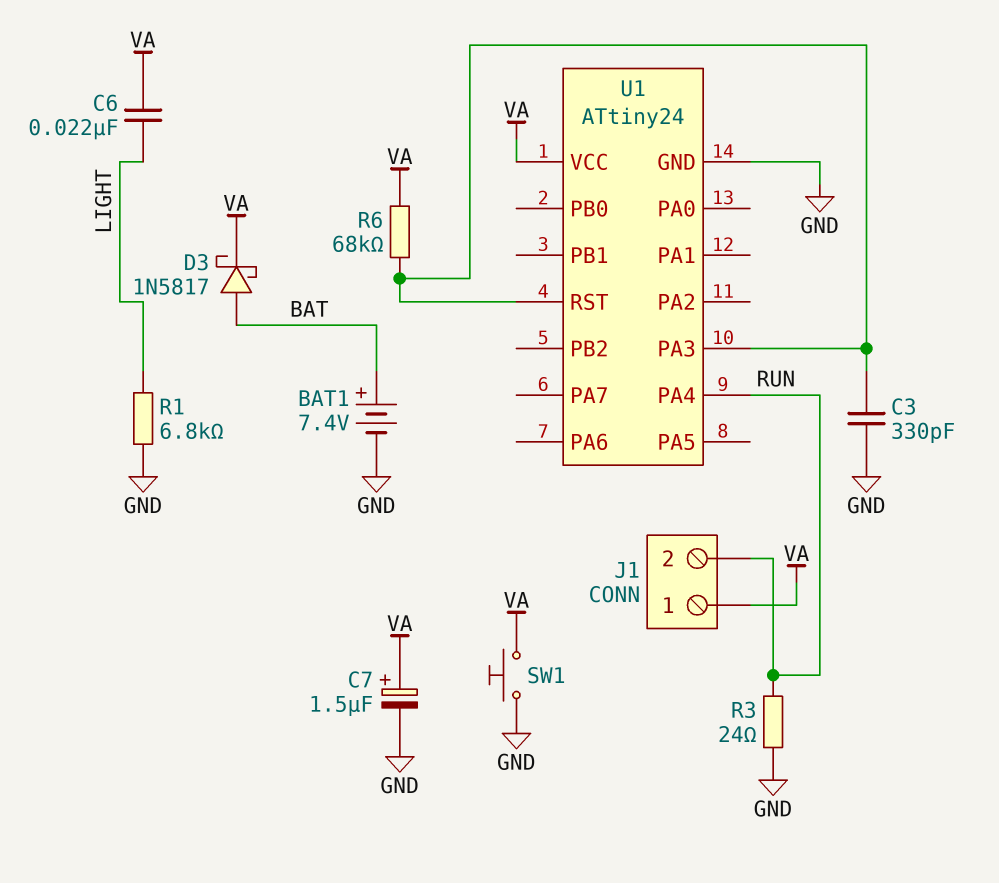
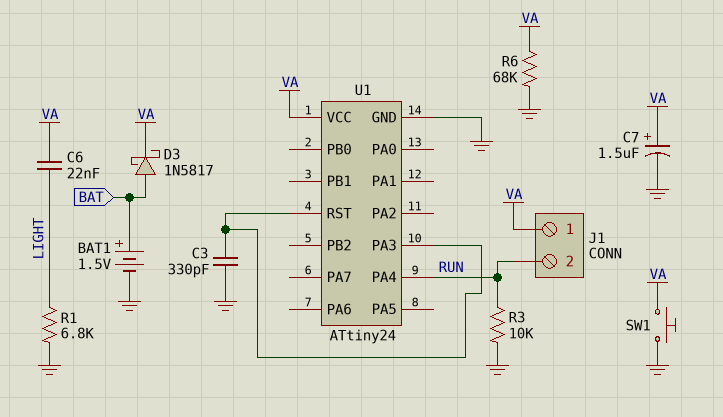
BAT1: 7.4V (plus BAT, minus GND) -> 1.5V (plus BAT, minus GND)
R3: 24 (GND, RUN) -> 10k (GND, RUN)
R6: 68k (U1/PA3, VA) -> 68k (GND, VA)

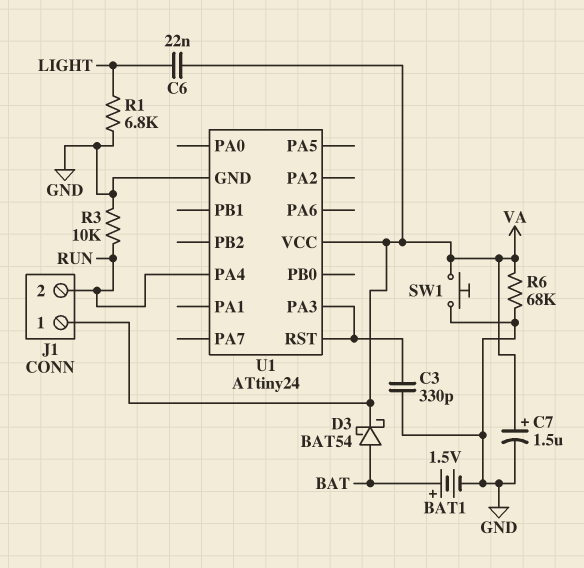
D3: schottky 1N5817 (A BAT, K VA) -> schottky BAT54 (A BAT, K VA)

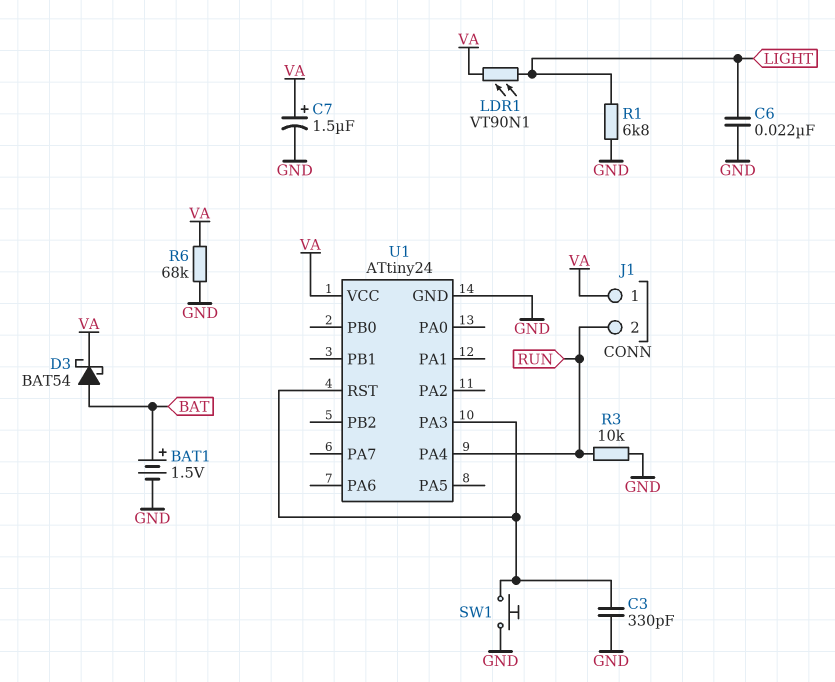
C6: 22nF (LIGHT, VA) -> 22nF (GND, LIGHT)
LDR1: none -> VT90N1 (LIGHT, VA)
SW1: button (GND, VA) -> button (GND, U1/PA3)

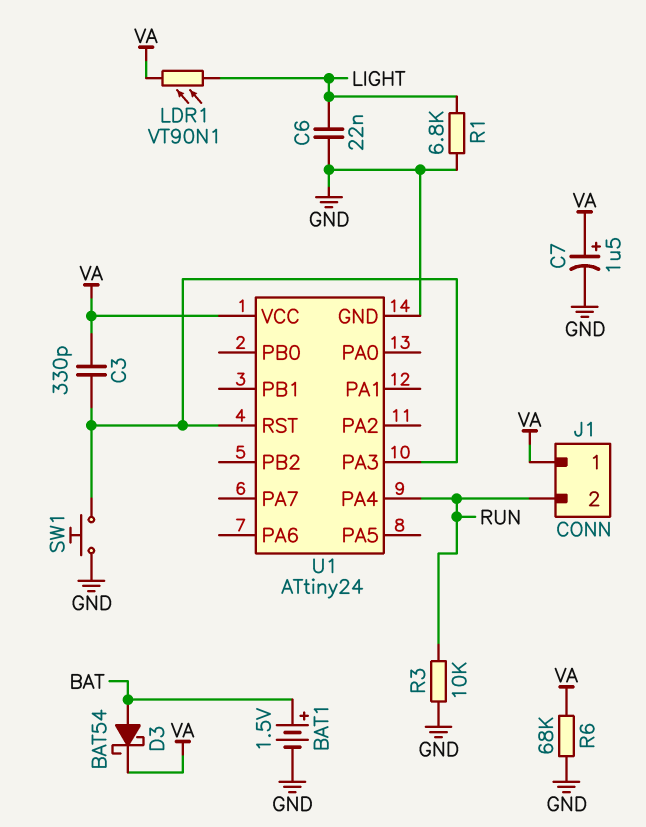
C3: 330pF (GND, U1/PA3) -> 330pF (U1/PA3, VA)

